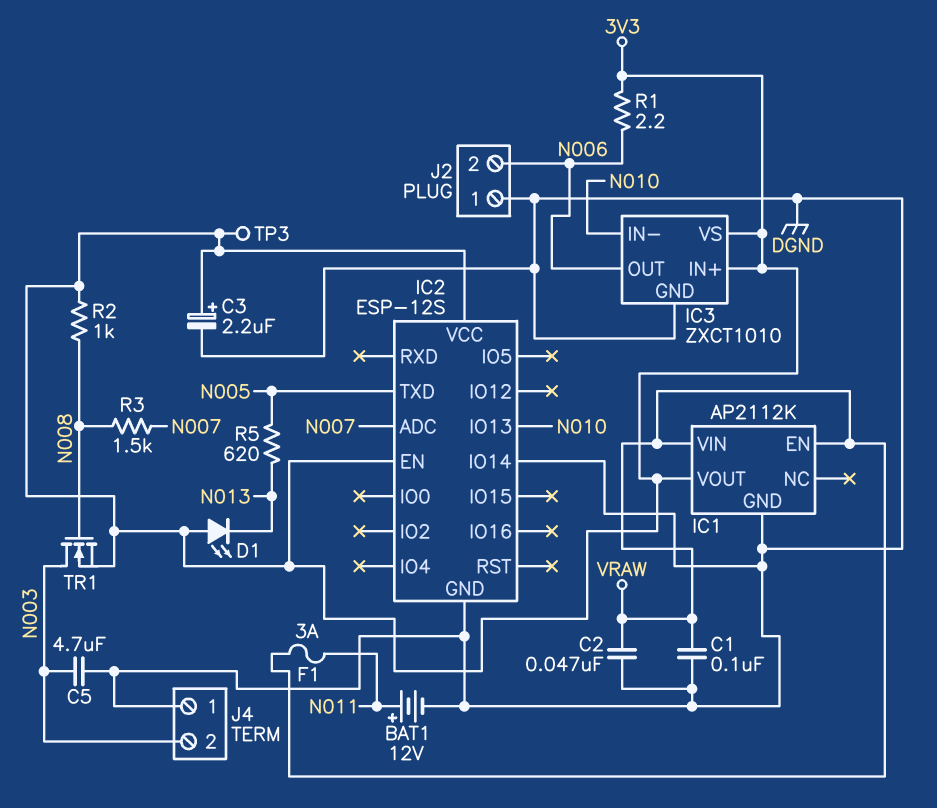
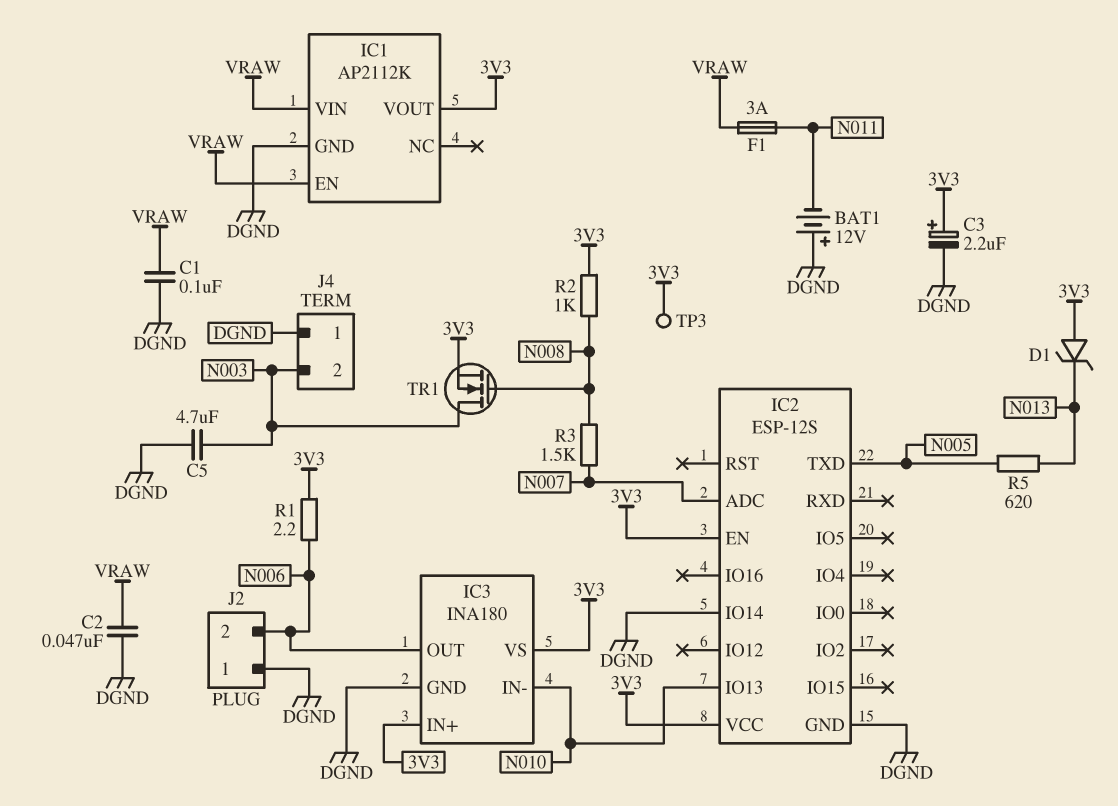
BAT1: 12V (plus N011, minus DGND) -> 12V (plus DGND, minus N011)
D1: LED (A 3V3, K N013) -> zener (A 3V3, K N013)
IC3: ZXCT1010 -> INA180

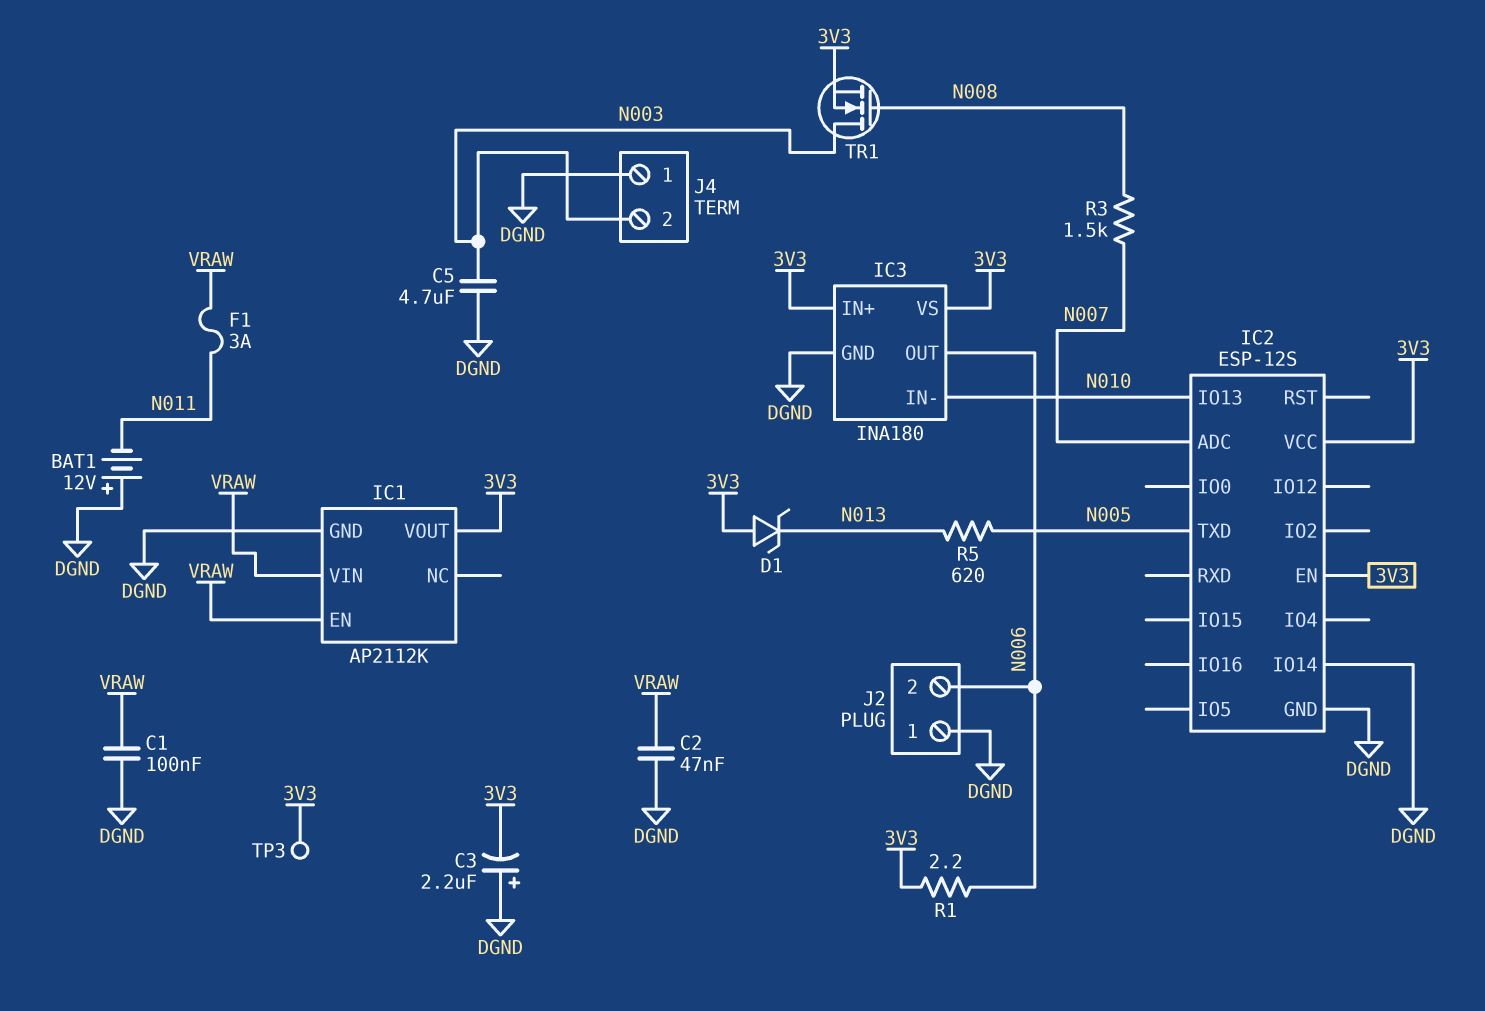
C3: 2.2uF (plus 3V3, minus DGND) -> 2.2uF (plus DGND, minus 3V3)
R2: 1k (3V3, N008) -> none

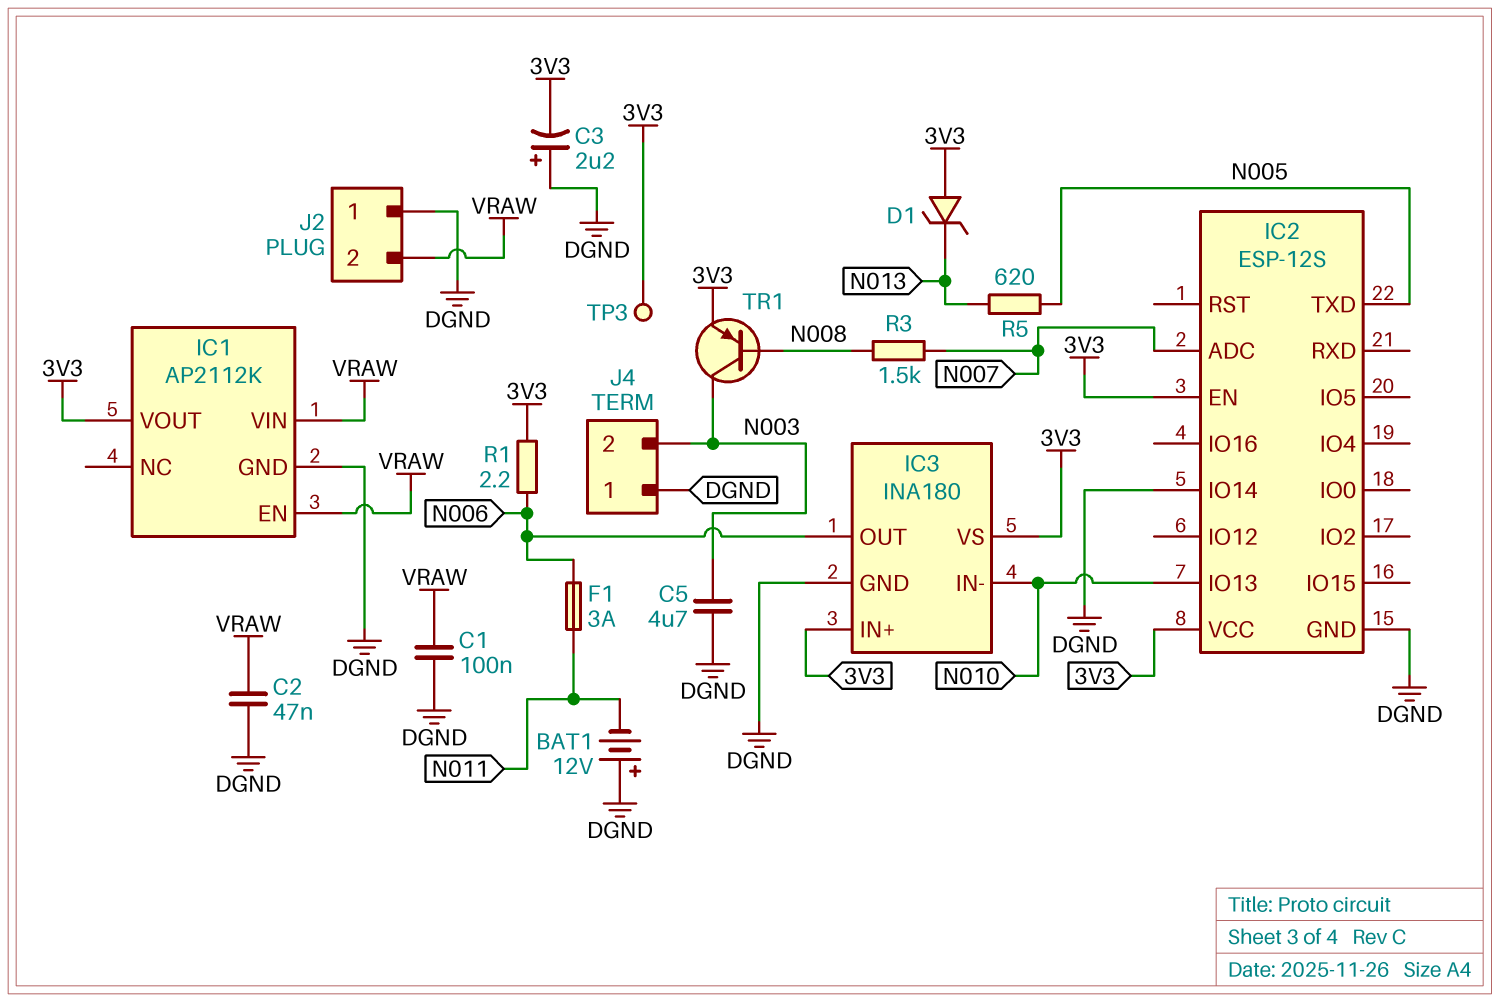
F1: 3A (N011, VRAW) -> 3A (N006, N011)
J2 pin 2: N006 -> VRAW
TR1: NMOS (G N008, D N003, S 3V3) -> PNP (B N008, C N003, E 3V3)

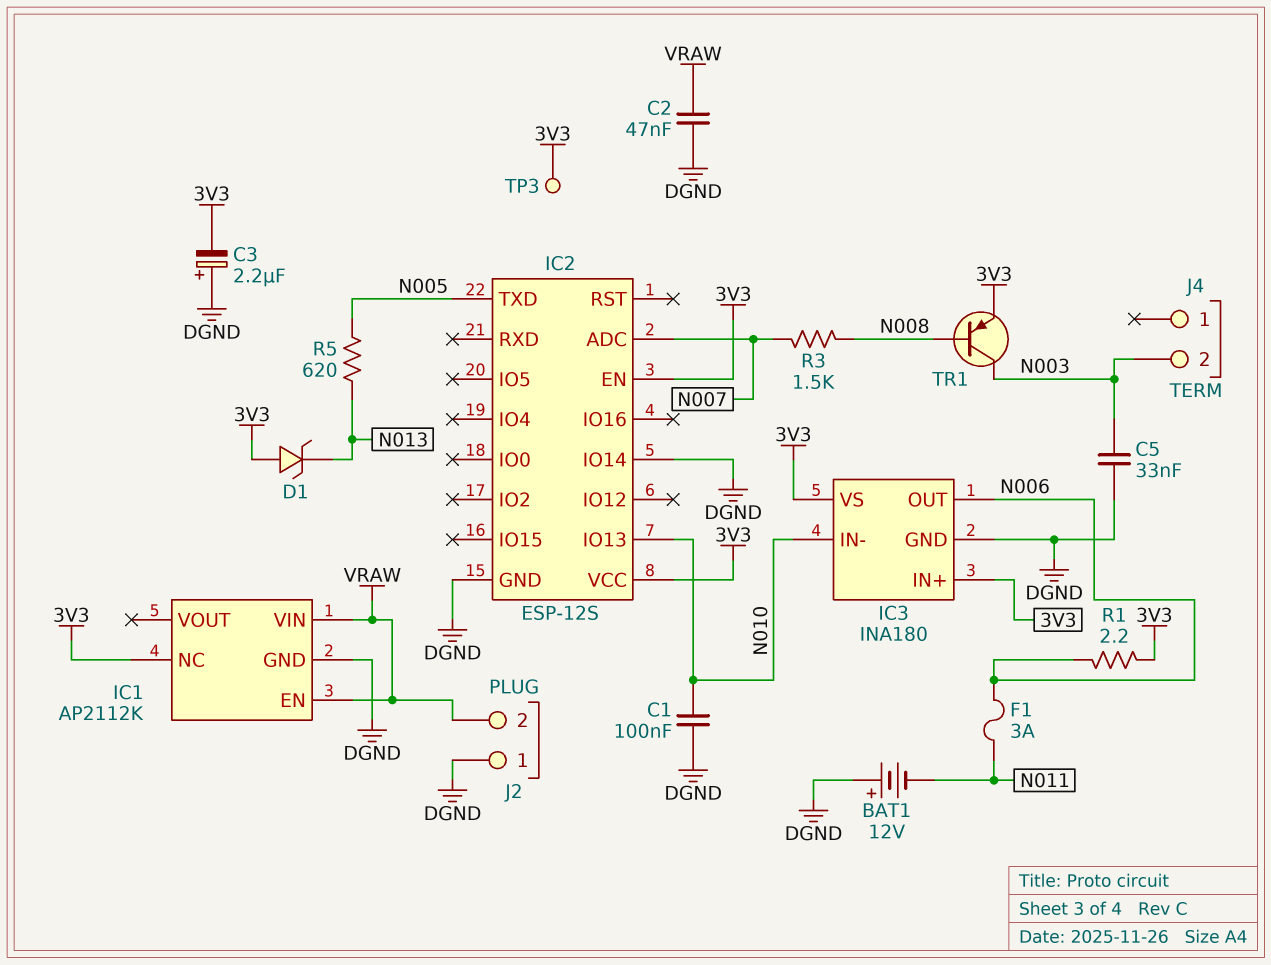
C1: 100nF (DGND, VRAW) -> 100nF (DGND, N010)
C5: 4.7uF (DGND, N003) -> 33nF (DGND, N003)
IC1 pin NC: none -> 3V3
IC1 pin VOUT: 3V3 -> none
J4 pin 1: DGND -> none

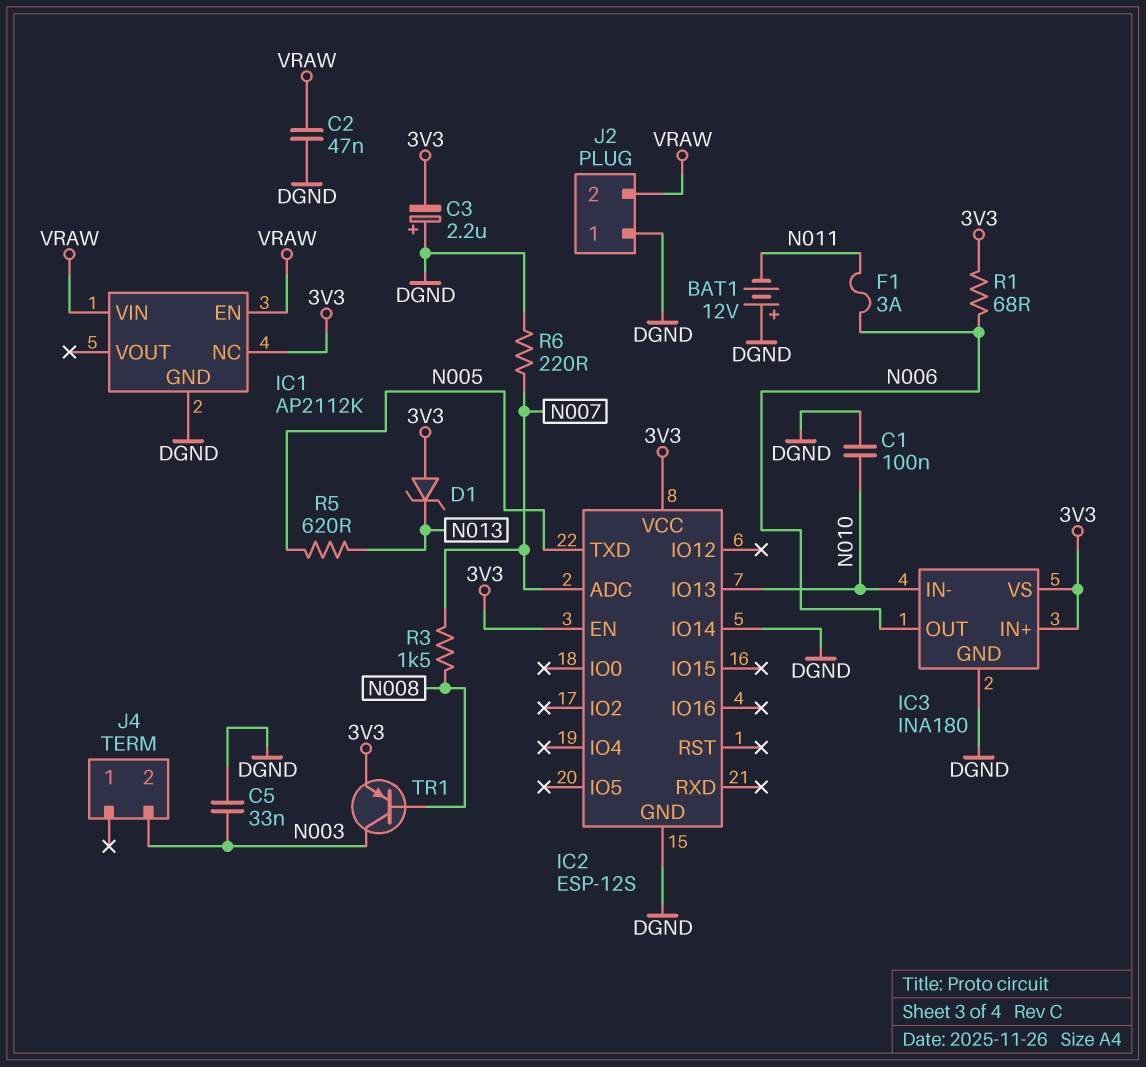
R1: 2.2 (3V3, N006) -> 68 (3V3, N006)
R6: none -> 220 (DGND, N007)
TP3: test point (3V3) -> none

